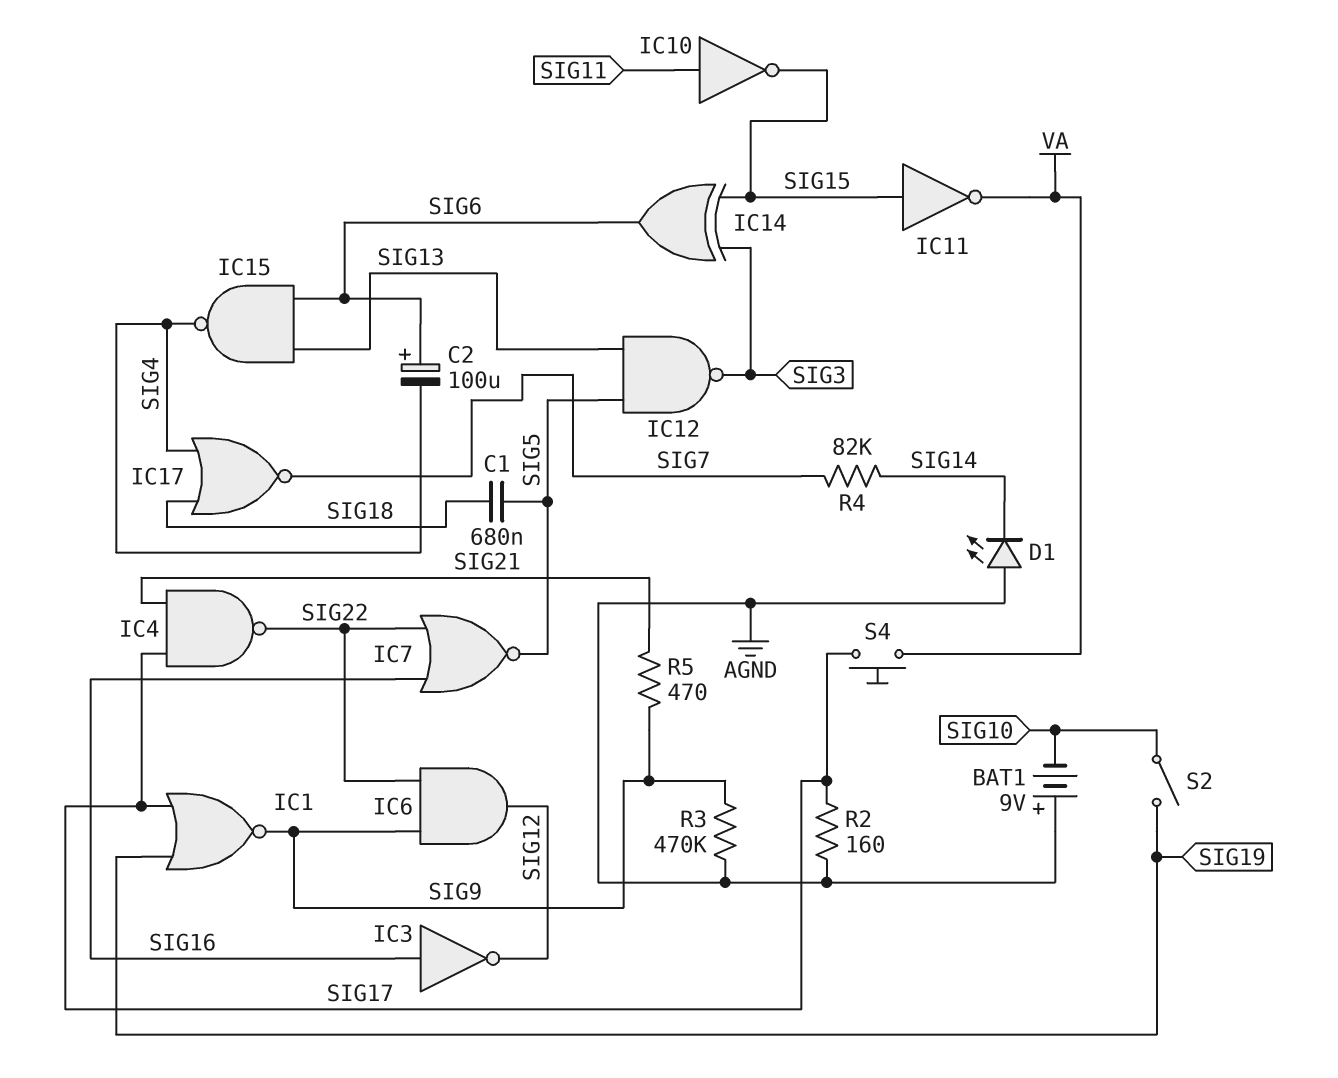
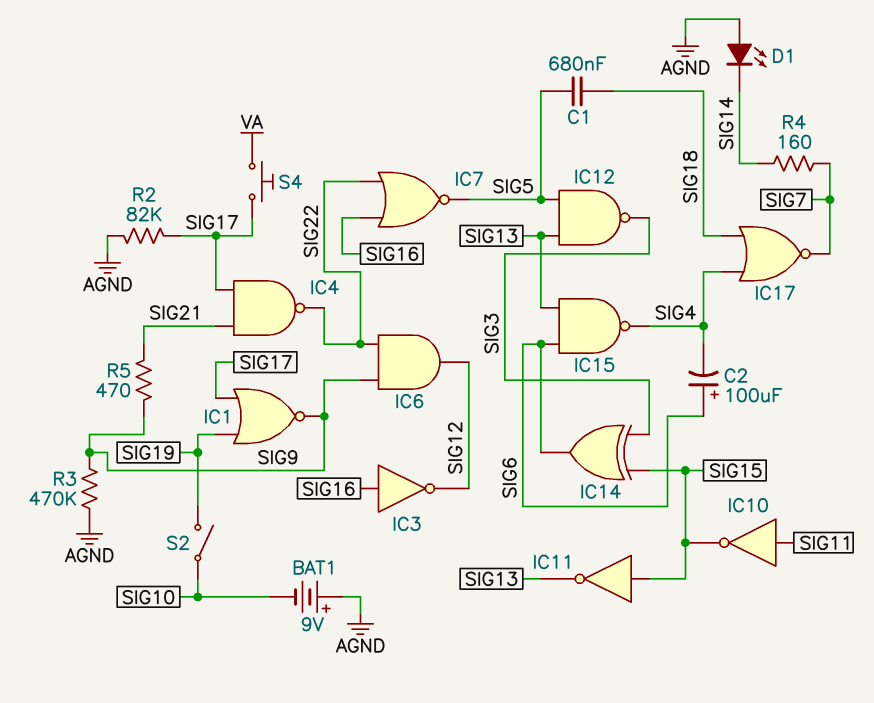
IC11: NOT (in SIG15, out VA) -> NOT (in SIG15, out SIG13)
R2: 160 (AGND, SIG17) -> 82k (AGND, SIG17)
R4: 82k (SIG7, SIG14) -> 160 (SIG7, SIG14)

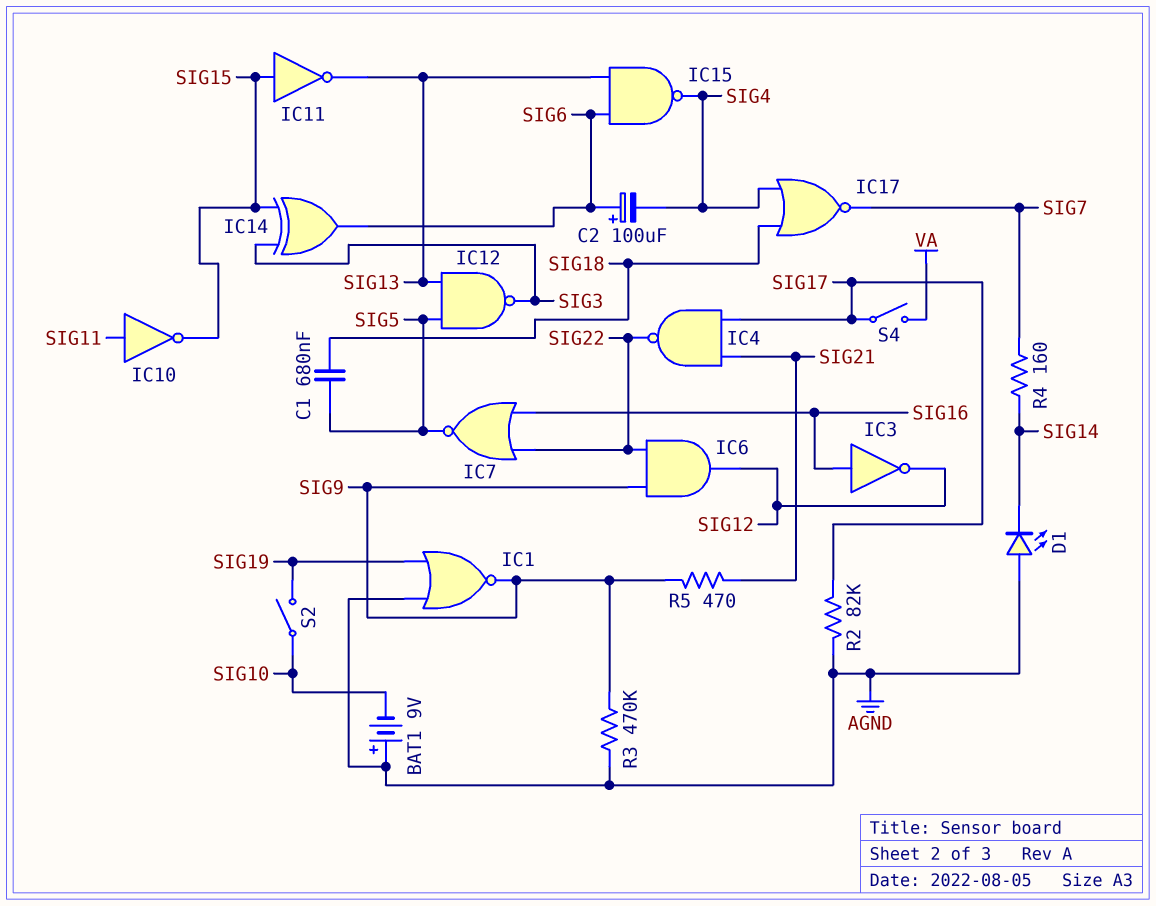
IC1: NOR (in SIG17, in SIG19, out SIG9) -> NOR (in AGND, in SIG19, out SIG9)
S4: button (SIG17, VA) -> switch (SIG17, VA)

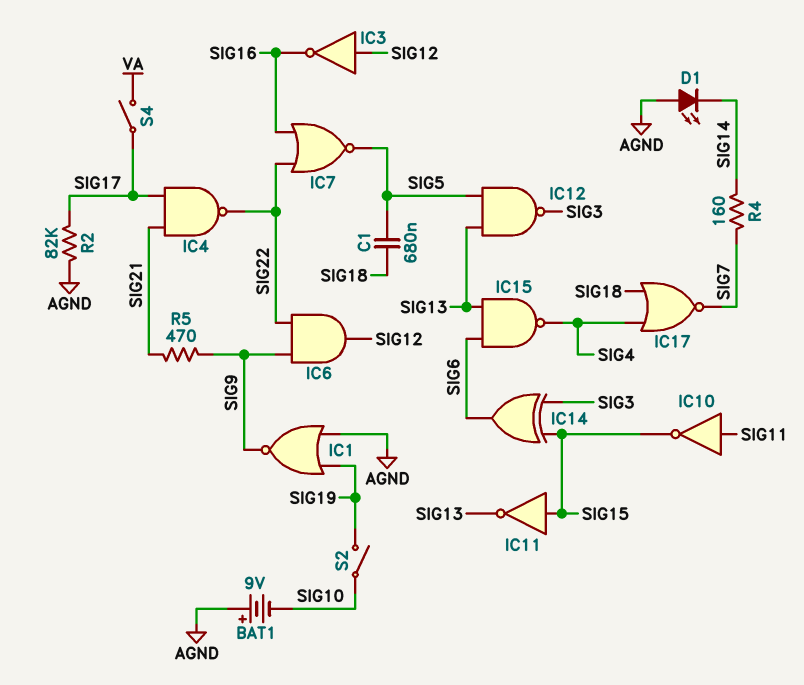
C2: 100uF (plus SIG6, minus SIG4) -> none
IC3: NOT (in SIG16, out SIG12) -> NOT (in SIG12, out SIG16)
R3: 470k (AGND, SIG9) -> none

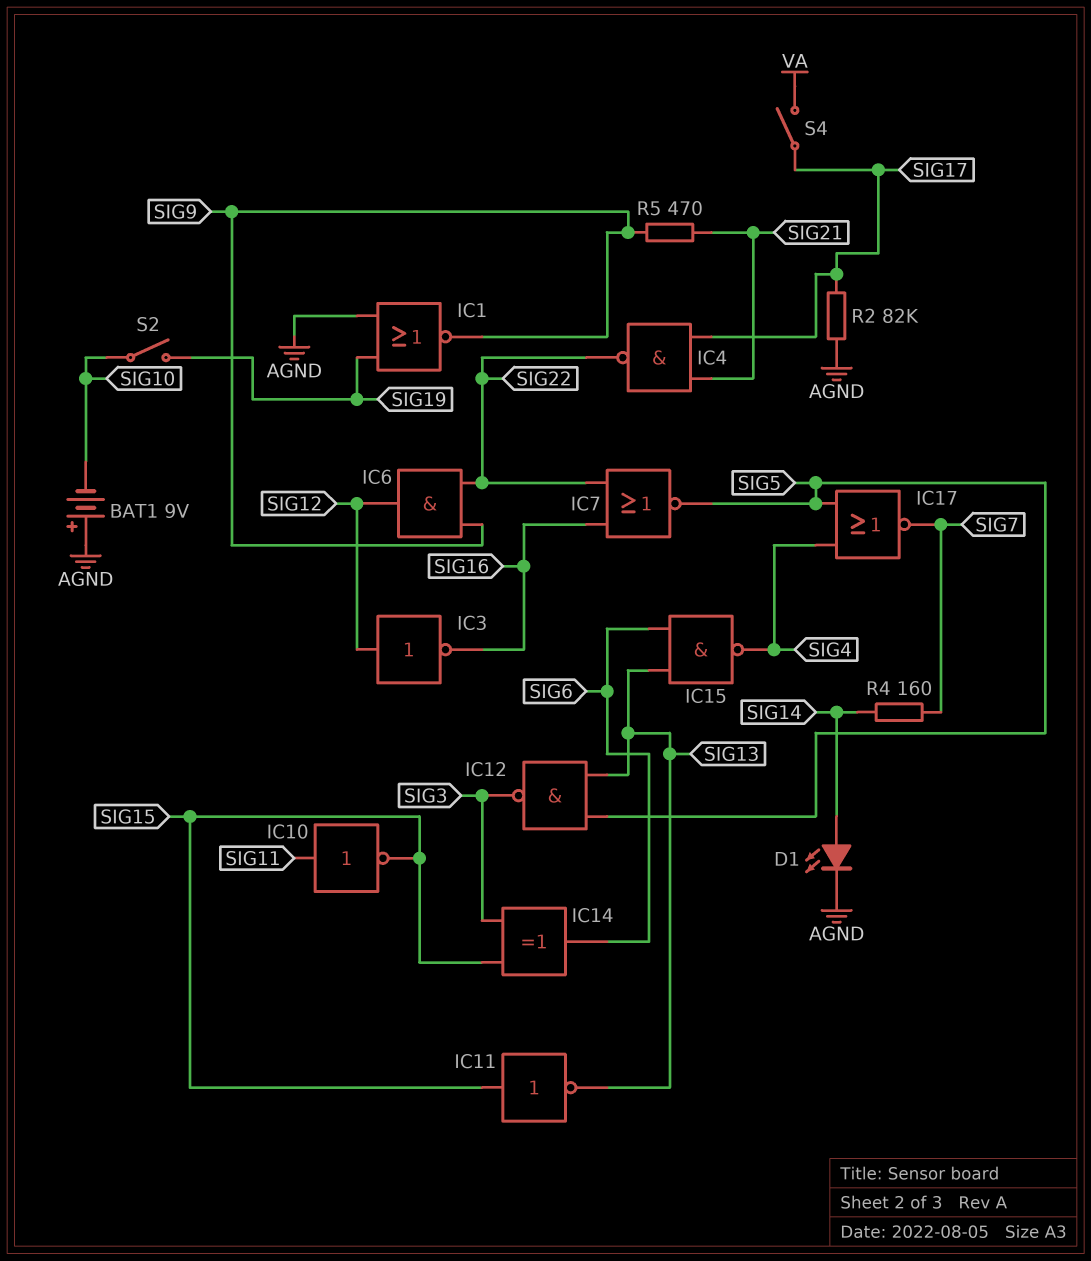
C1: 680nF (SIG5, SIG18) -> none
D1: LED (A AGND, K SIG14) -> LED (A SIG14, K AGND)
IC17: NOR (in SIG4, in SIG18, out SIG7) -> NOR (in SIG4, in SIG5, out SIG7)

